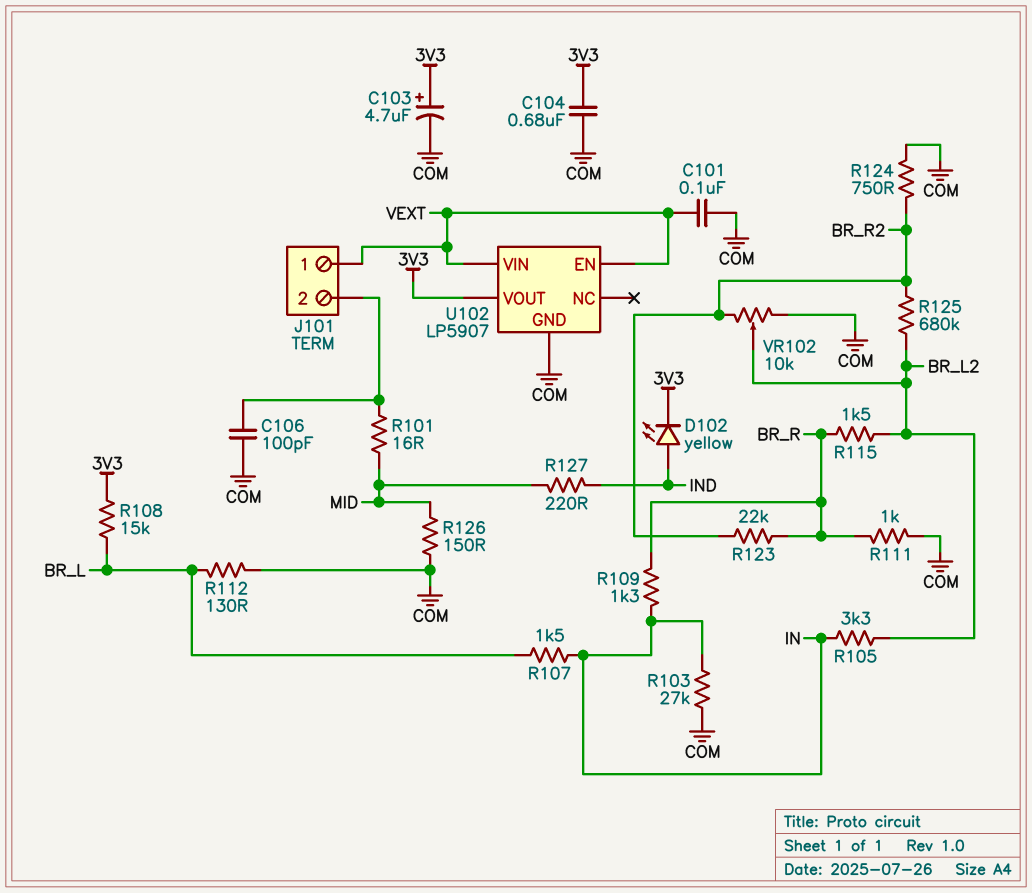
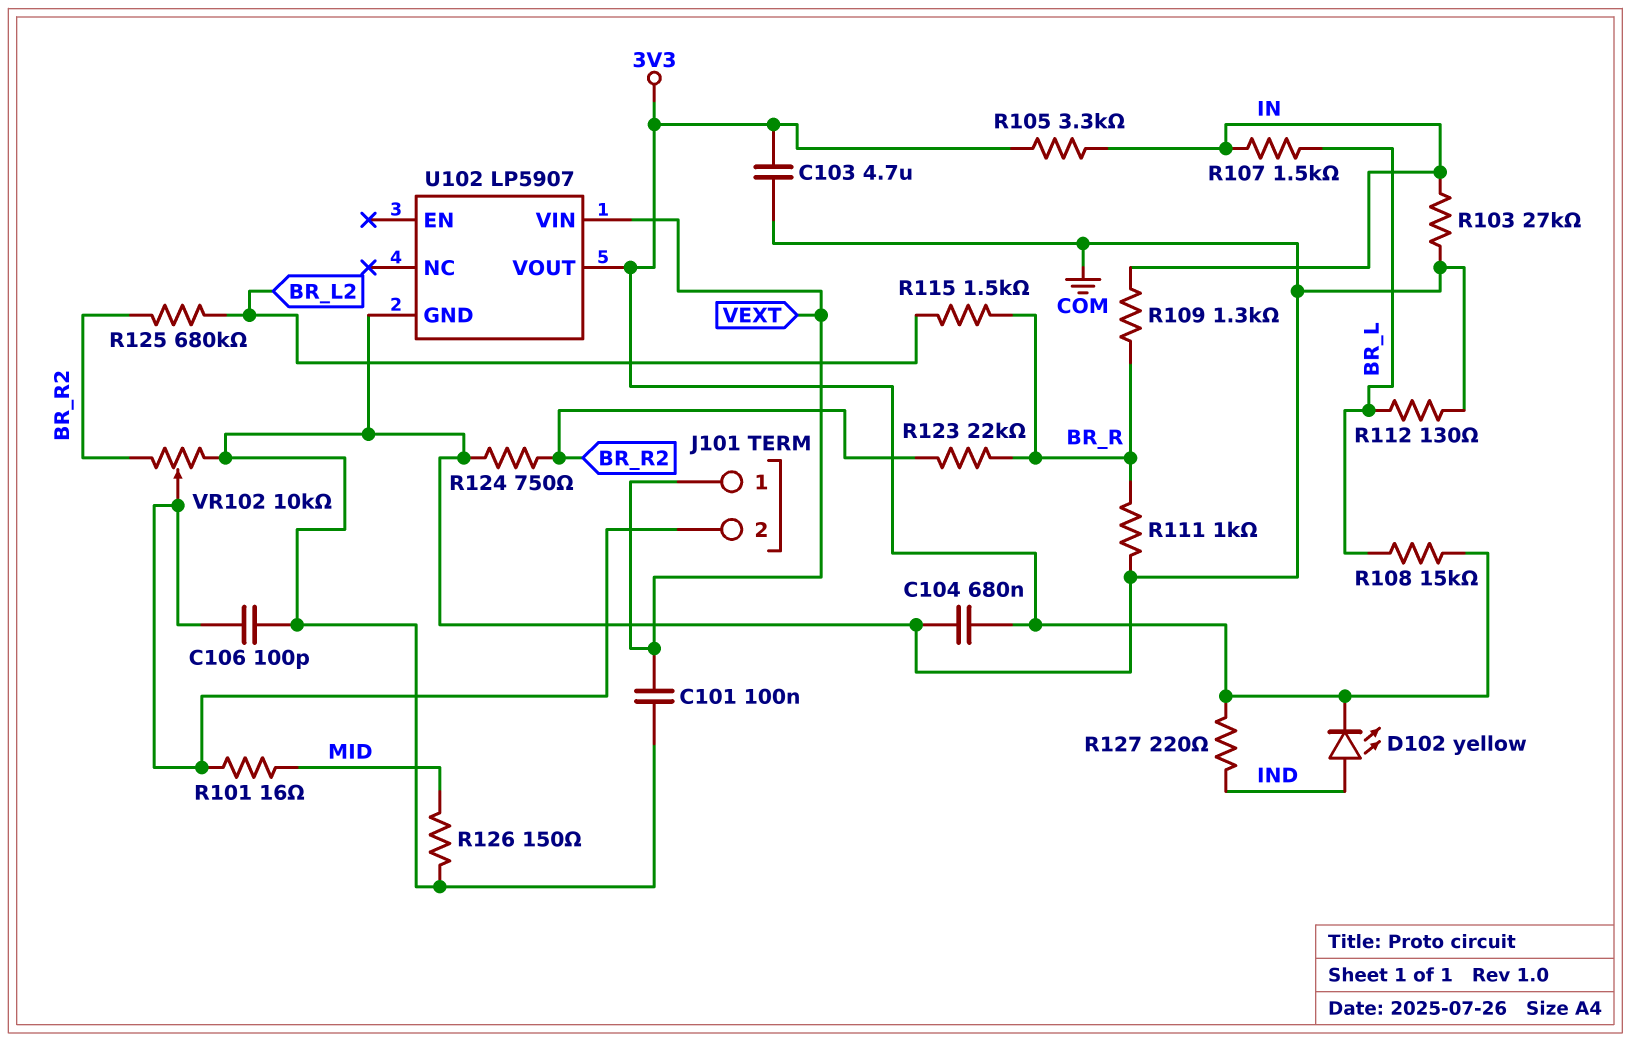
C103: 4.7uF (plus 3V3, minus COM) -> 4.7uF (3V3, COM)
R105: 3.3k (BR_L2, IN) -> 3.3k (3V3, IN)
R127: 220 (IND, MID) -> 220 (3V3, IND)
U102 pin EN: VEXT -> none
VR102: 10k (BR_R2, COM, wiper BR_L2) -> 10k (BR_R2, COM, wiper J101/2)

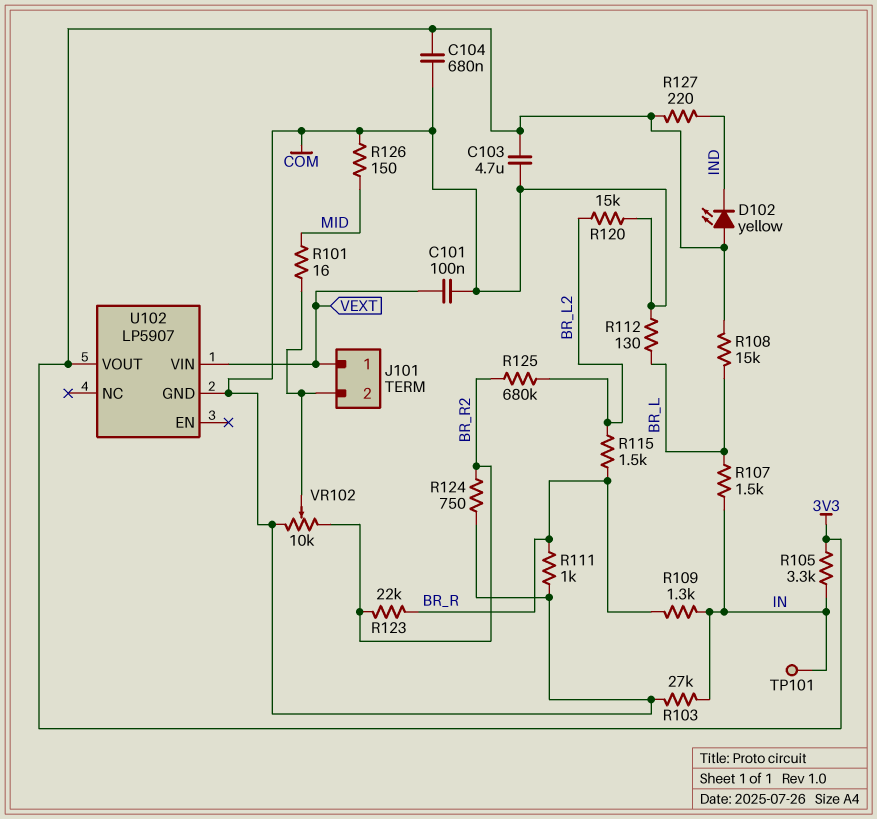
C106: 100pF (COM, J101/2) -> none
D102: LED yellow (A IND, K 3V3) -> LED yellow (A 3V3, K IND)
R120: none -> 15k (BR_L2, COM)
TP101: none -> test point (IN)

